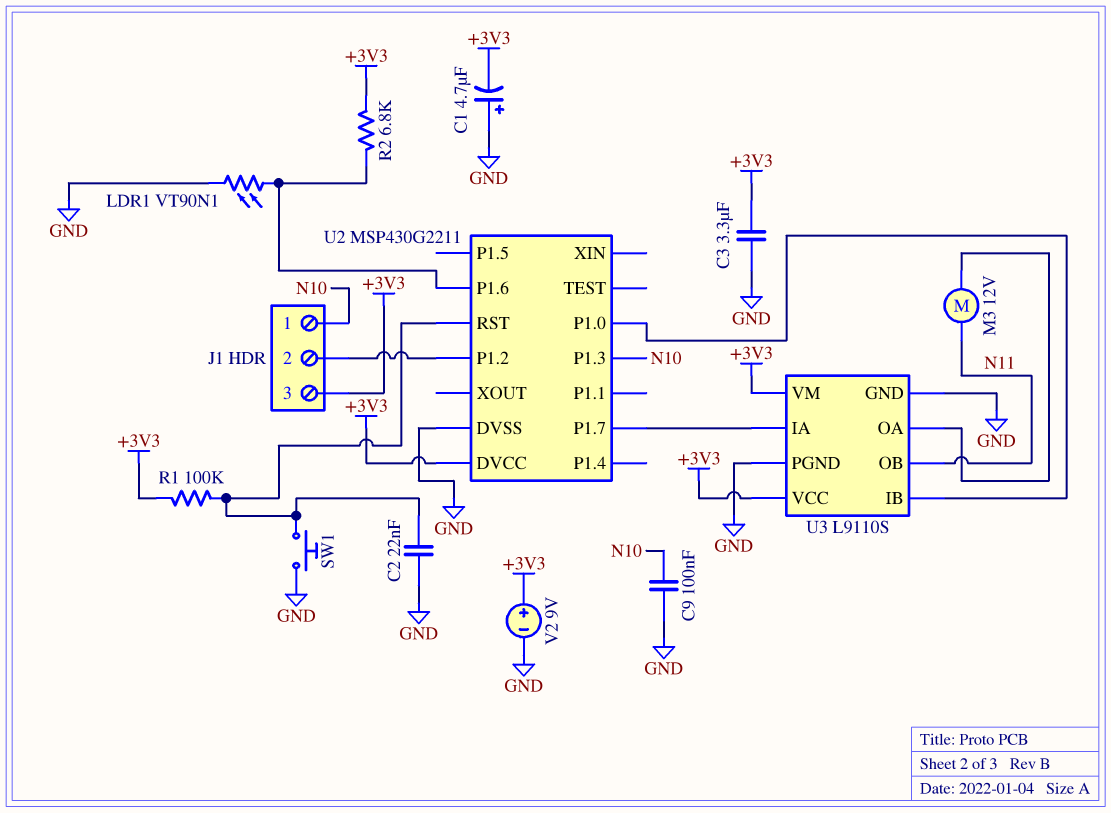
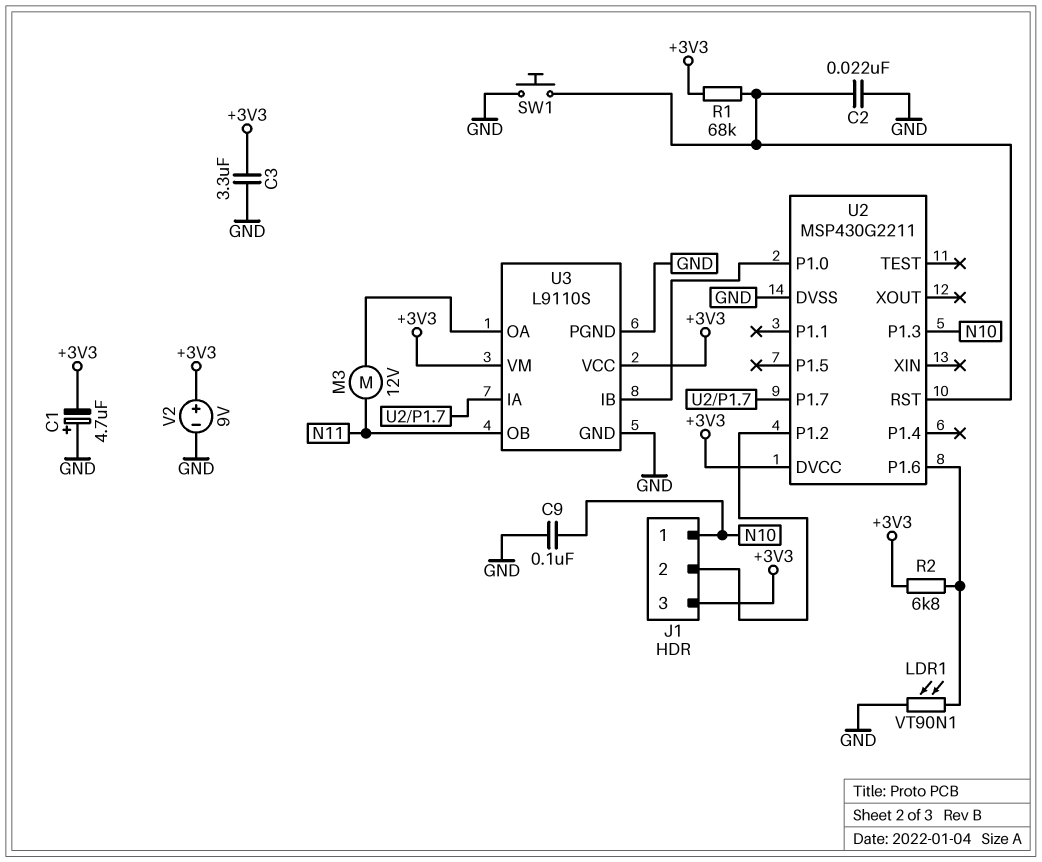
R1: 100k (+3V3, U2/RST) -> 68k (+3V3, U2/RST)

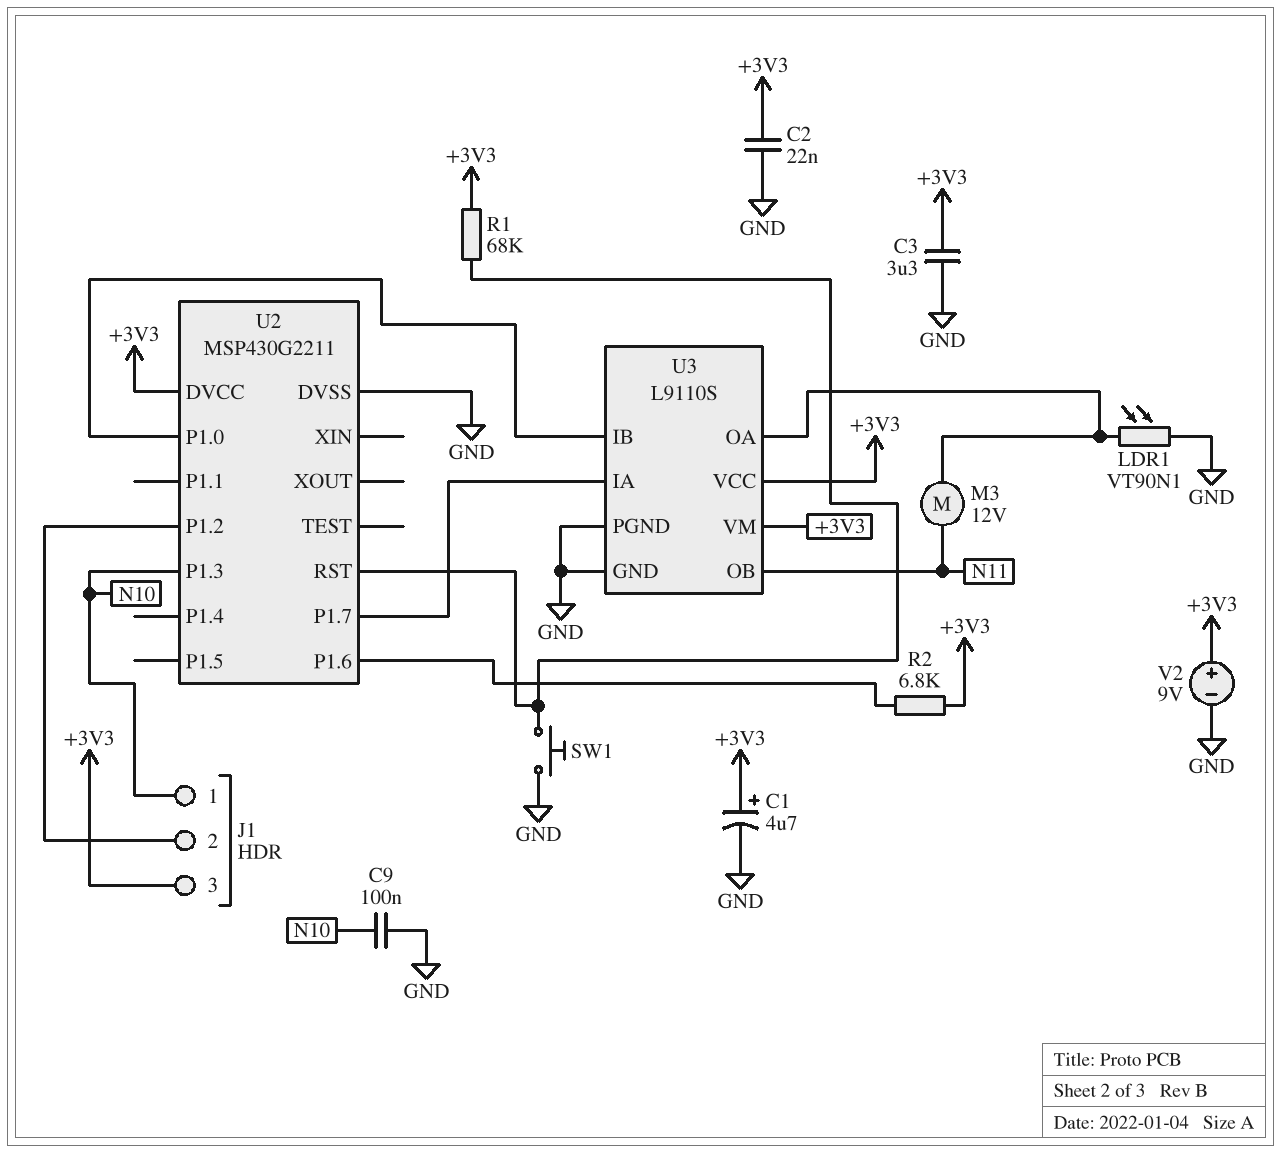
C1: 4.7uF (plus GND, minus +3V3) -> 4.7uF (plus +3V3, minus GND)
C2: 22nF (GND, U2/RST) -> 22nF (+3V3, GND)
LDR1: VT90N1 (GND, U2/P1.6) -> VT90N1 (GND, U3/OA)

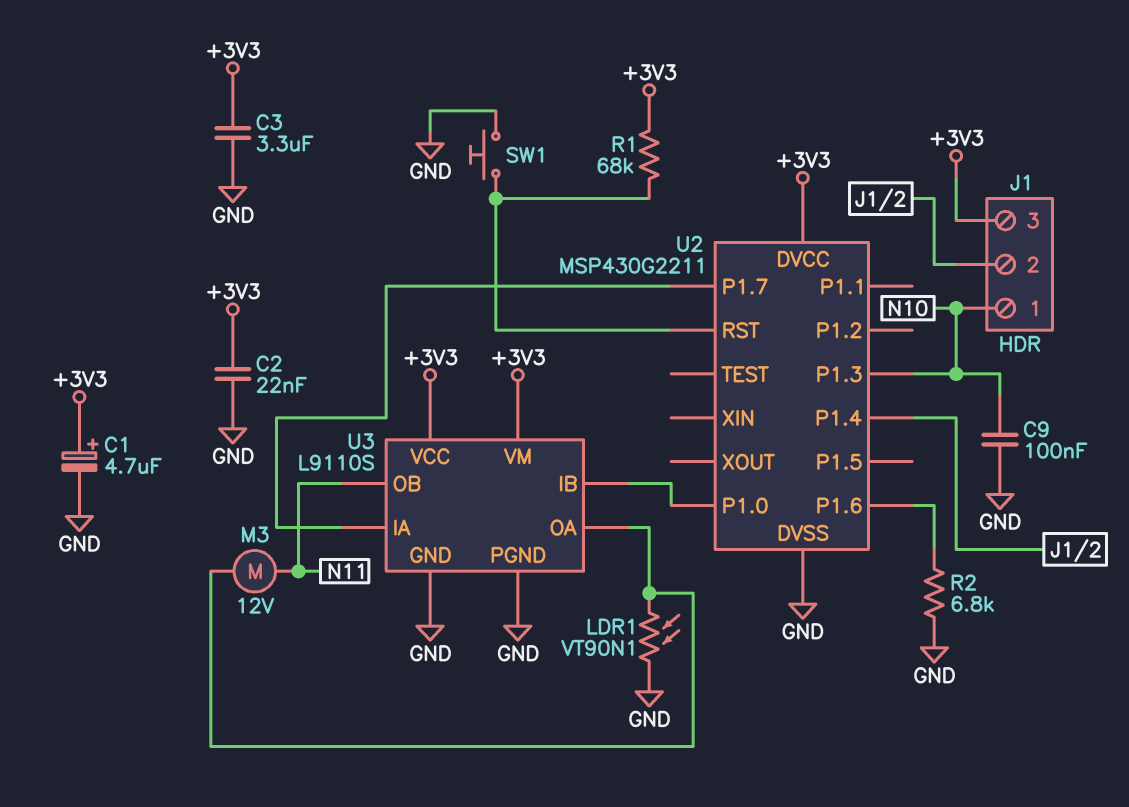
R2: 6.8k (+3V3, U2/P1.6) -> 6.8k (GND, U2/P1.6)
U2 pin P1.2: J1/2 -> none
U2 pin P1.4: none -> J1/2
V2: 9V (plus +3V3, minus GND) -> none

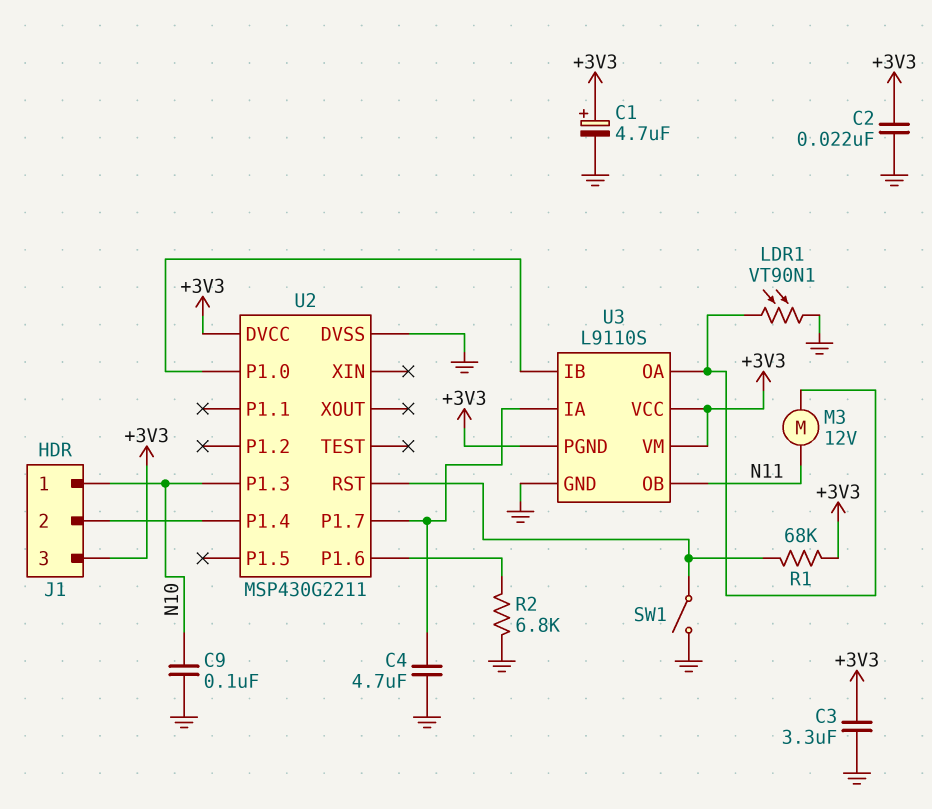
C4: none -> 4.7uF (GND, U2/P1.7)
SW1: button (GND, U2/RST) -> switch (GND, U2/RST)
U3 pin PGND: GND -> +3V3

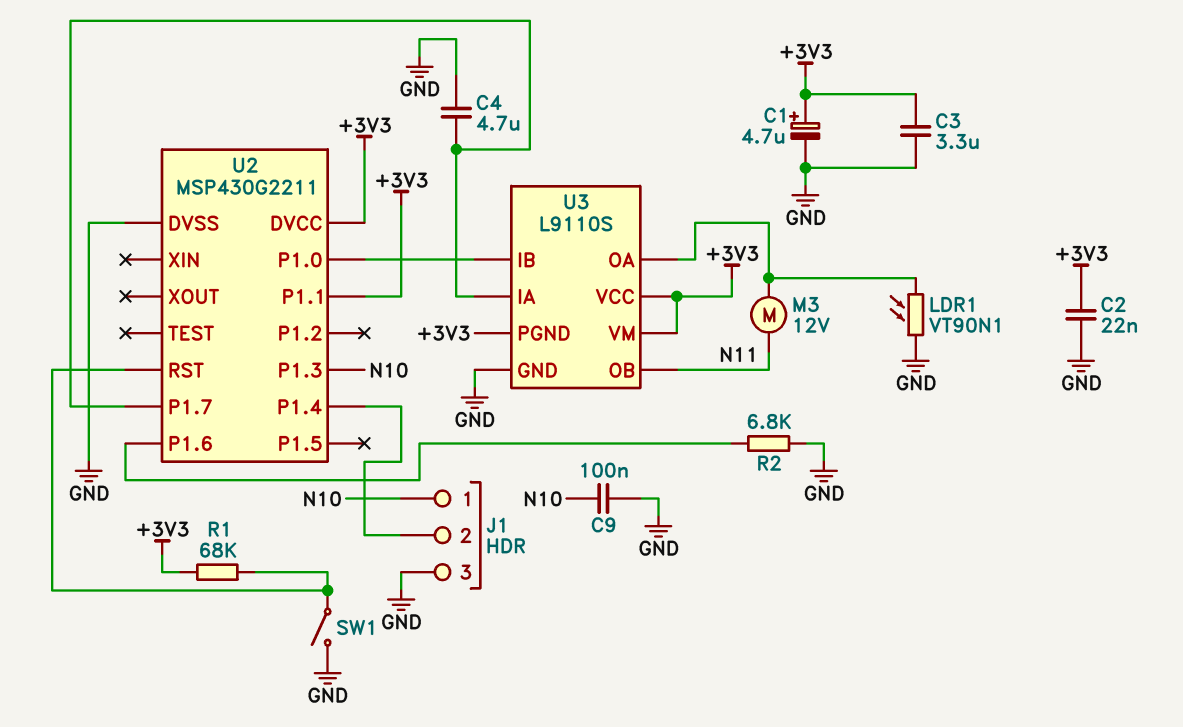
J1 pin 3: +3V3 -> GND
U2 pin P1.1: none -> +3V3

